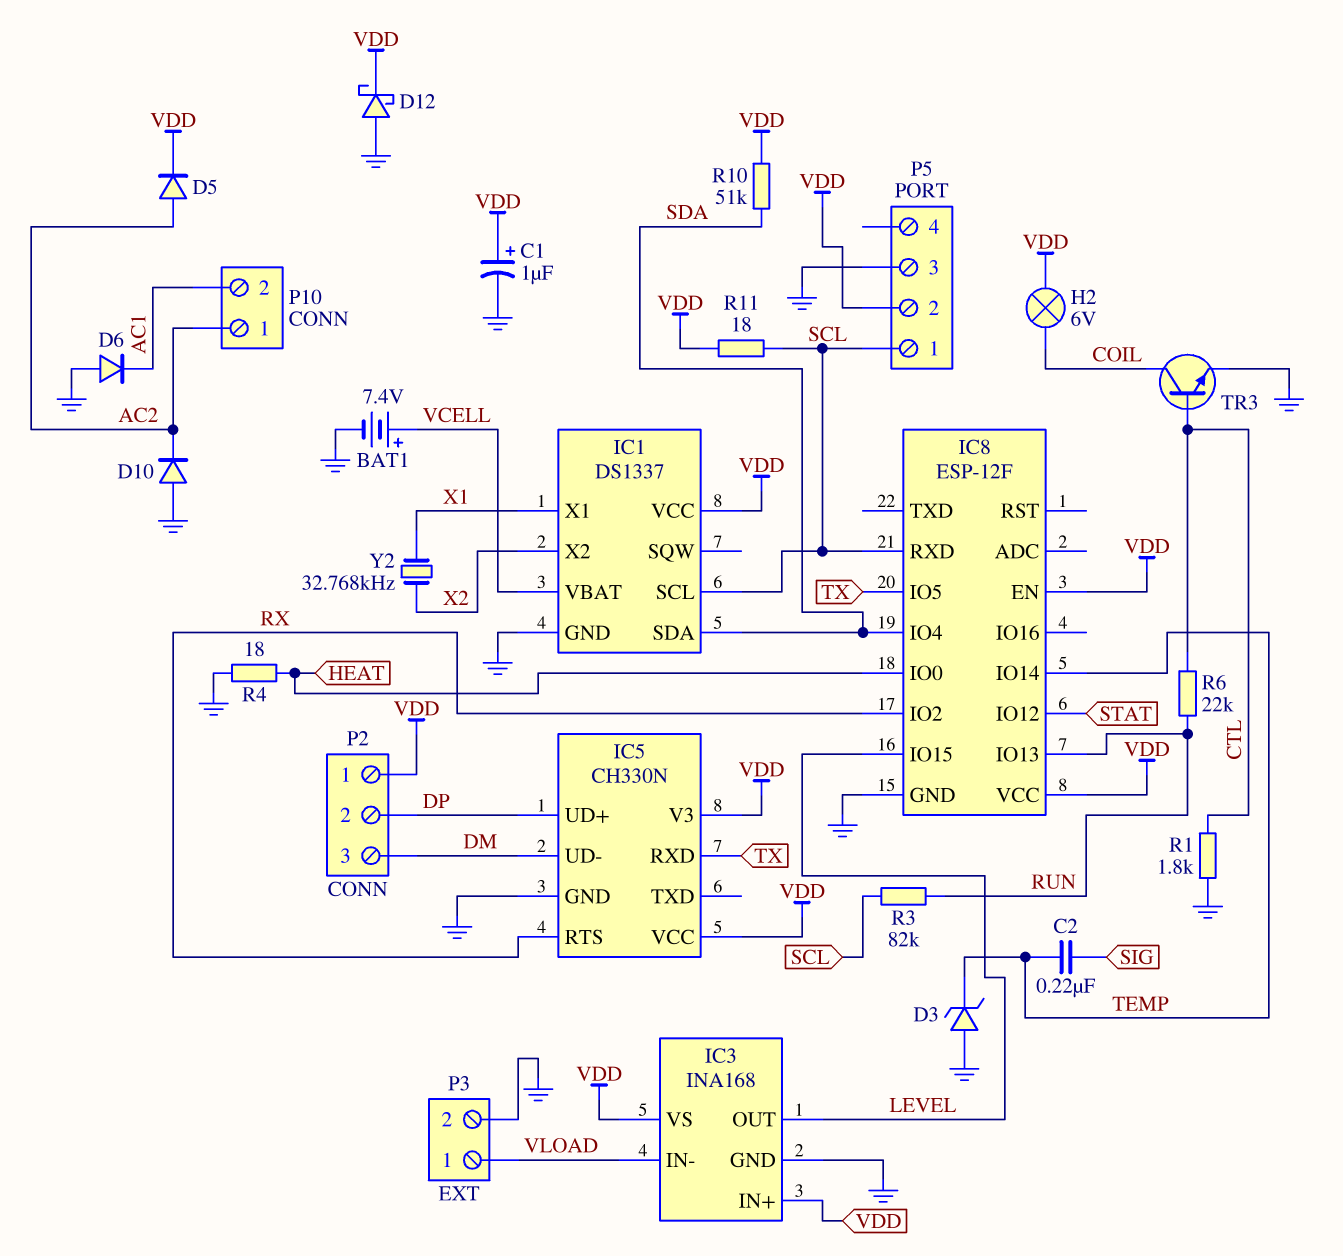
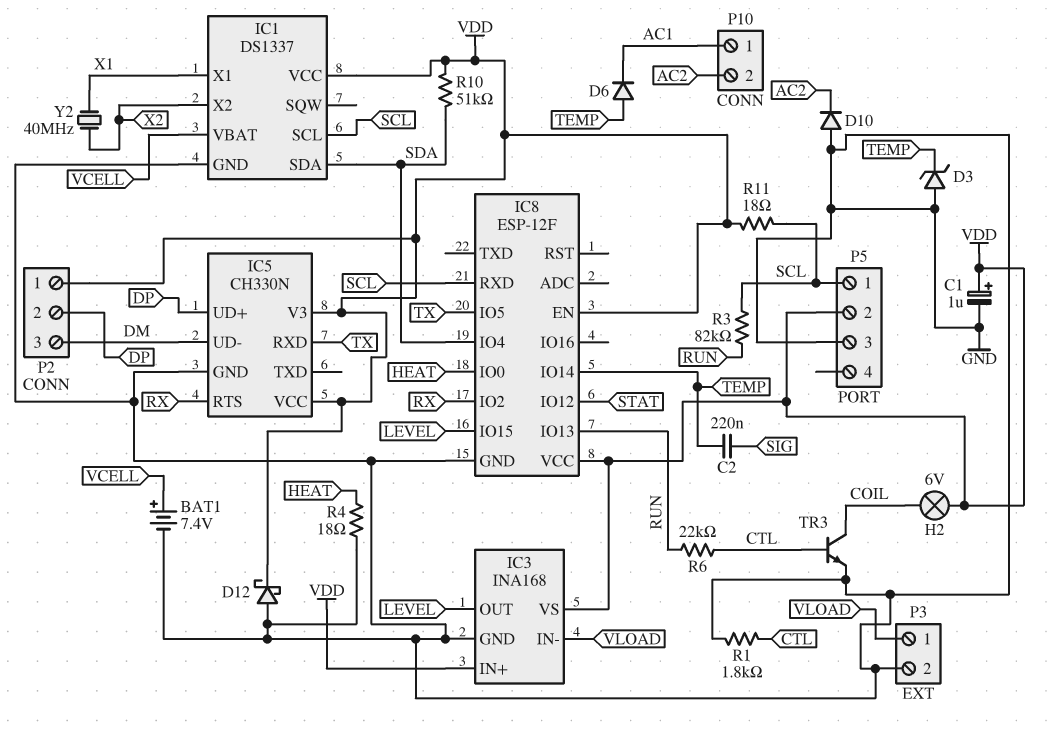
D5: diode (A AC2, K VDD) -> none
D6: diode (A GND, K AC1) -> diode (A TEMP, K AC1)
P10 pin 1: AC2 -> AC1
P10 pin 2: AC1 -> AC2
Y2: 32.768kHz (X1, X2) -> 40MHz (X1, X2)

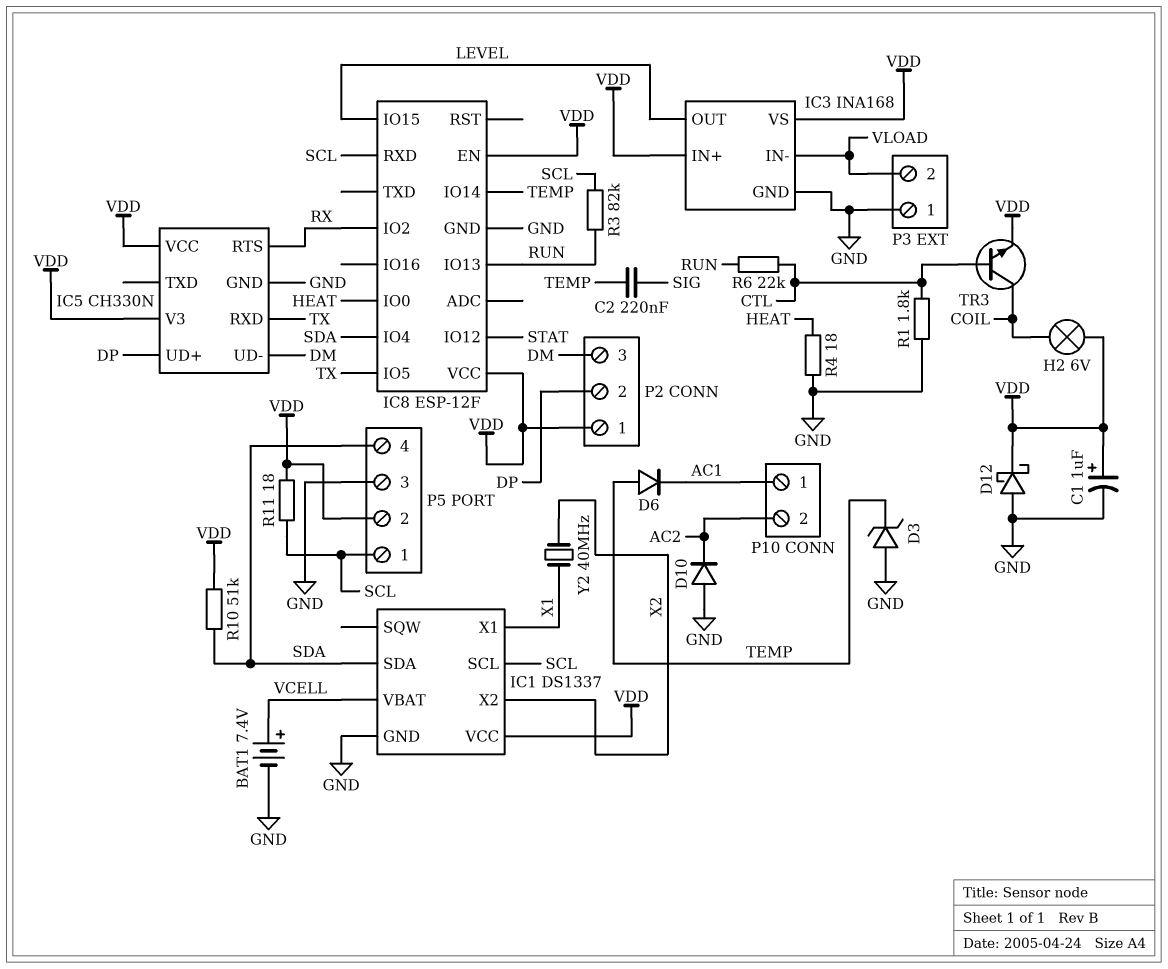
P3 pin 1: VLOAD -> GND
P3 pin 2: GND -> VLOAD
P5 pin 4: none -> SDA
TR3: NPN (B CTL, C COIL, E GND) -> NPN (B CTL, C COIL, E VDD)

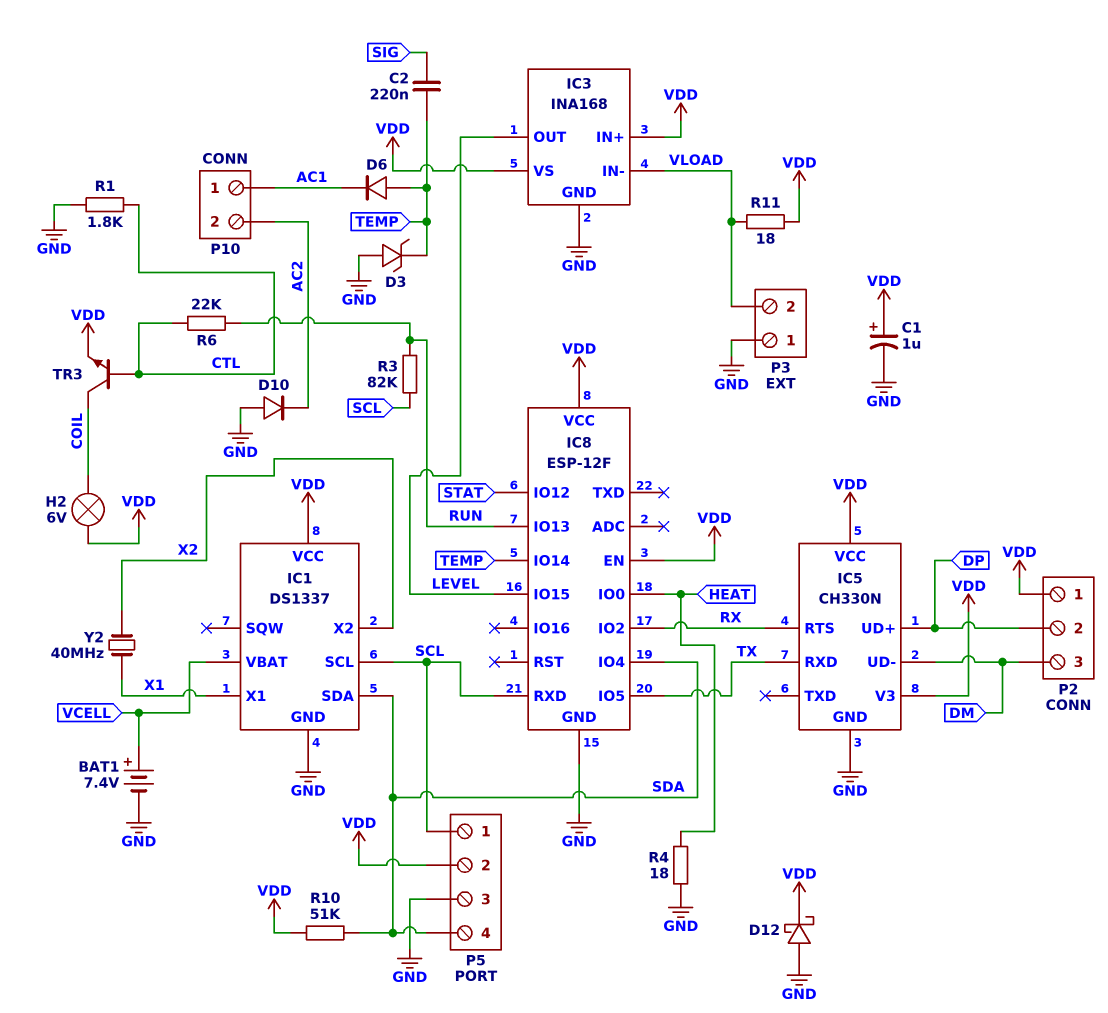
R11: 18 (SCL, VDD) -> 18 (VDD, VLOAD)

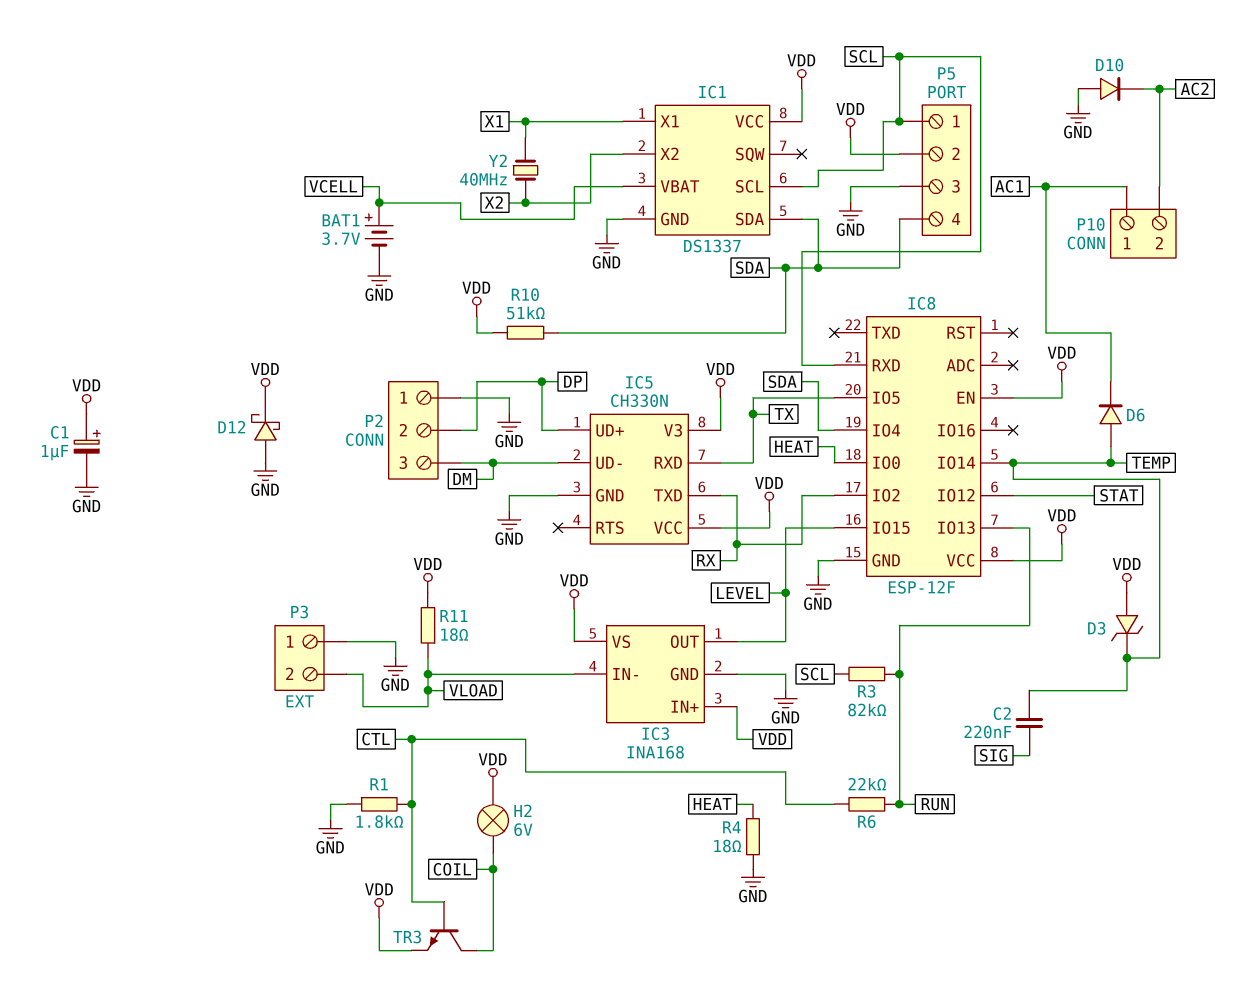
BAT1: 7.4V (plus VCELL, minus GND) -> 3.7V (plus VCELL, minus GND)
D3: zener (A GND, K TEMP) -> zener (A VDD, K TEMP)
IC5 pin RTS: RX -> none
IC5 pin TXD: none -> RX
P2 pin 1: VDD -> GND

